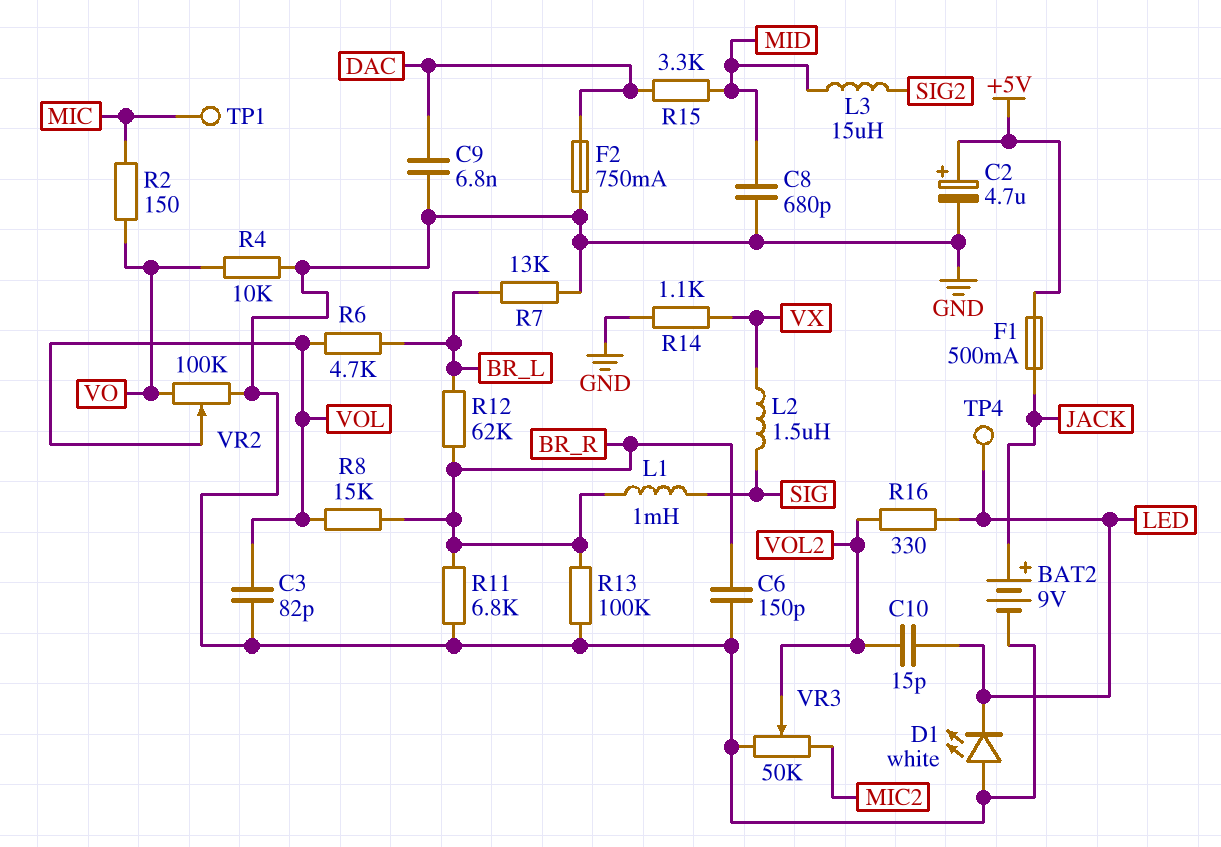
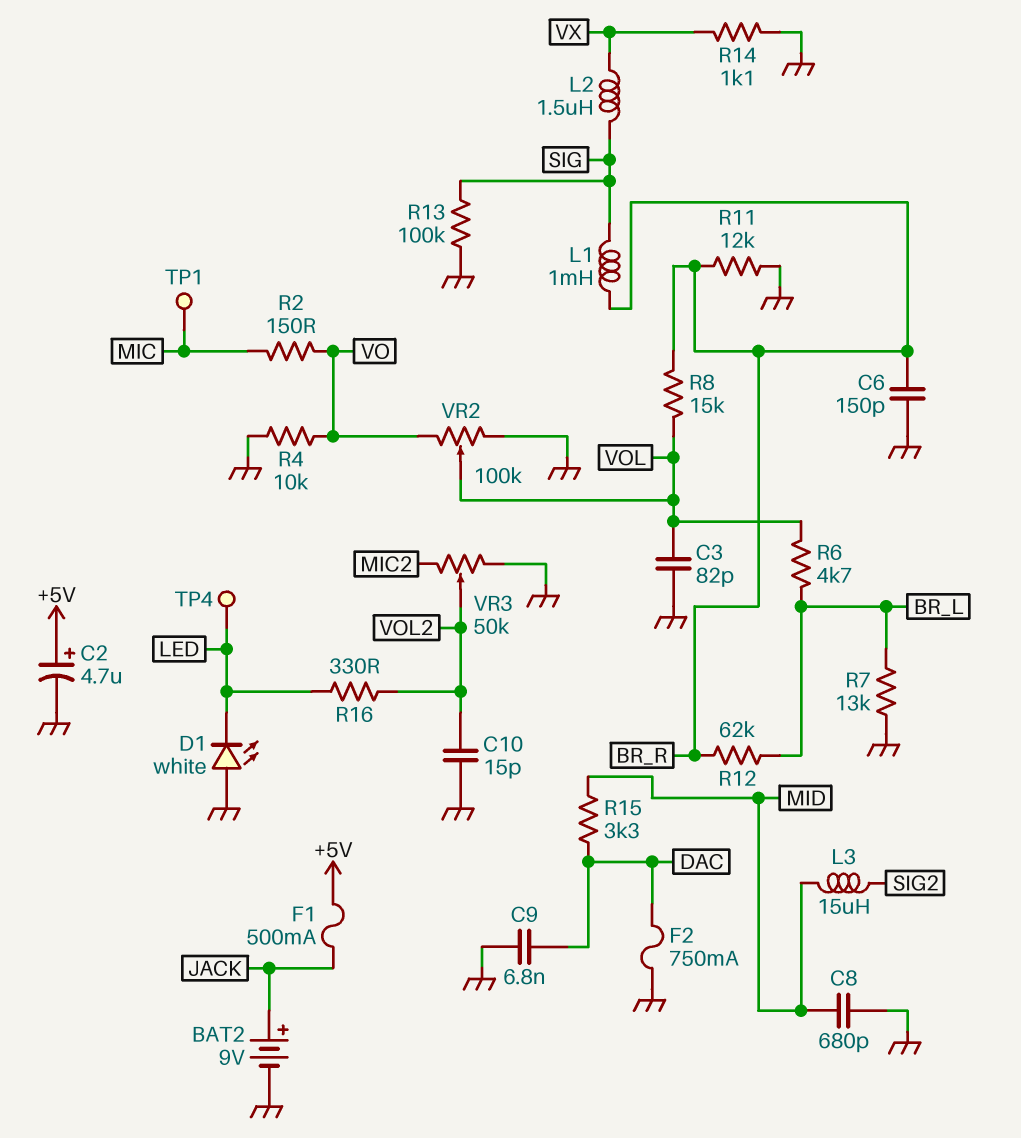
C10: 15pF (LED, VOL2) -> 15pF (GND, VOL2)
R11: 6.8k (BR_R, GND) -> 12k (BR_R, GND)
R13: 100k (BR_R, GND) -> 100k (GND, SIG)

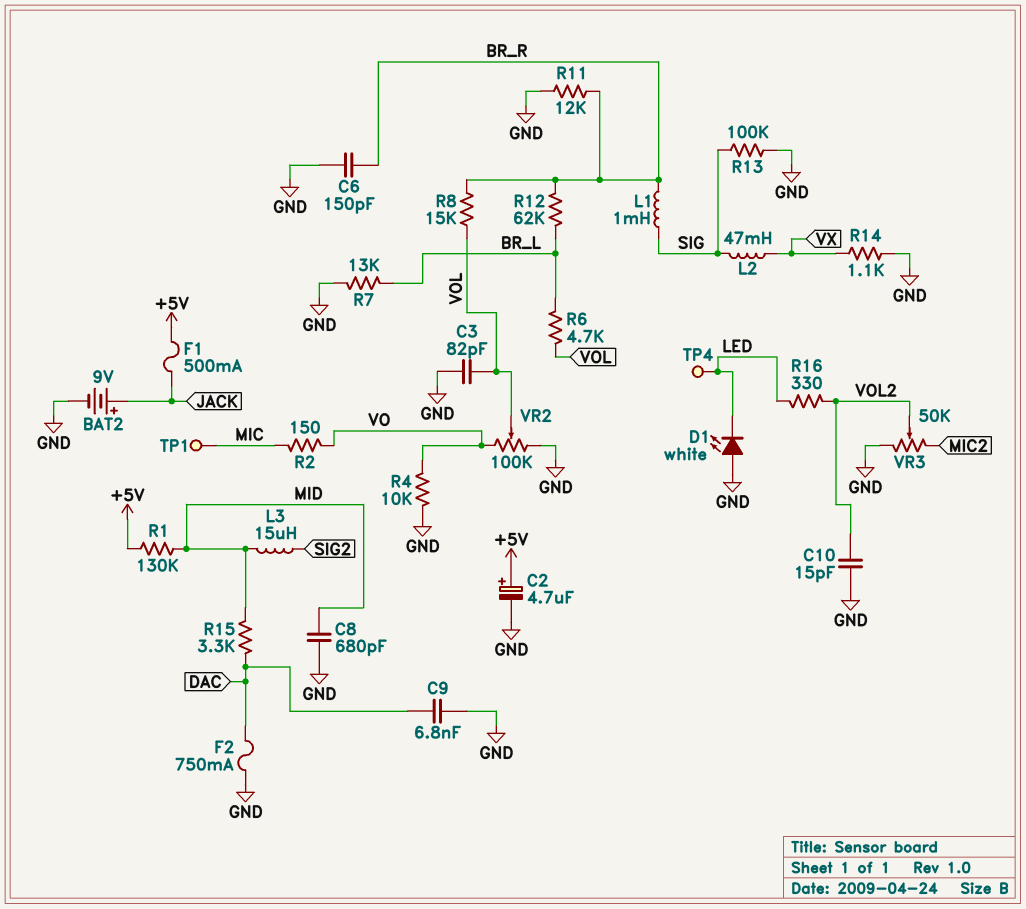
L2: 1.5uH (SIG, VX) -> 47mH (SIG, VX)
R1: none -> 130k (+5V, MID)

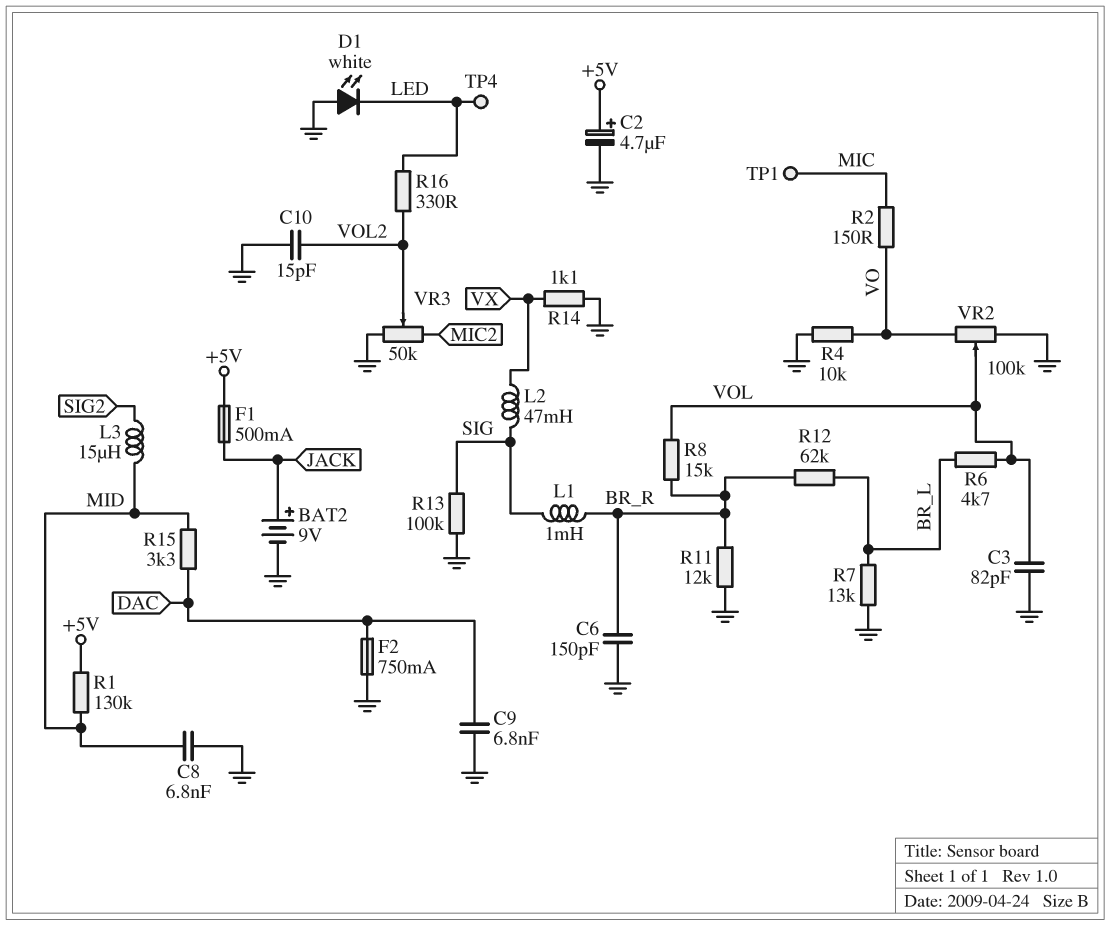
C8: 680pF (GND, MID) -> 6.8nF (GND, MID)

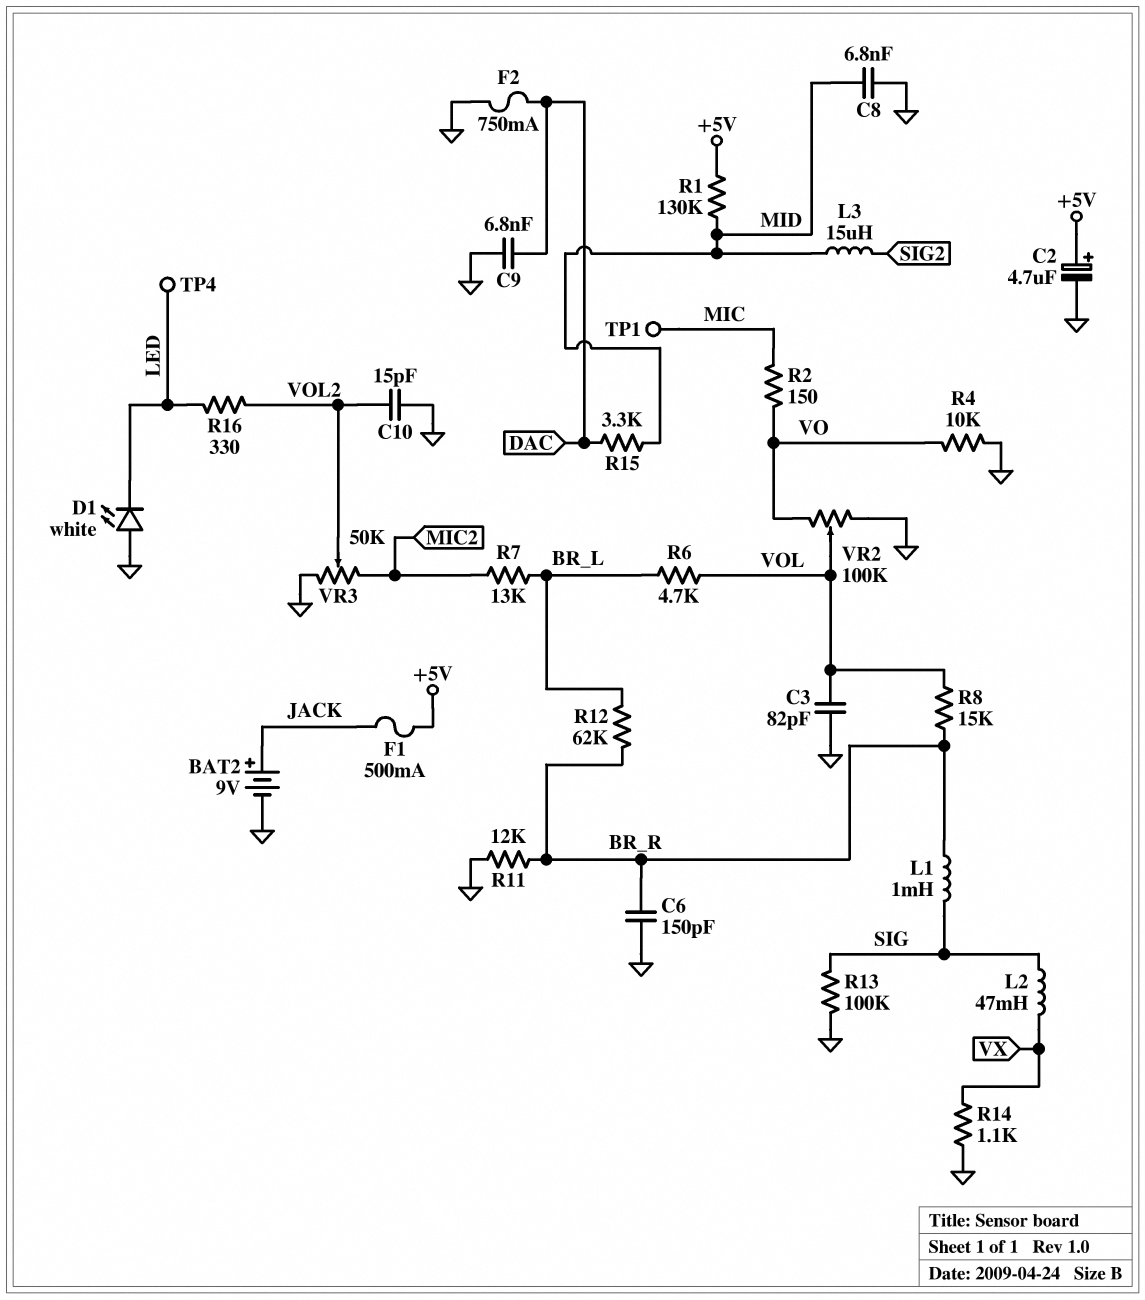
R7: 13k (BR_L, GND) -> 13k (BR_L, MIC2)

